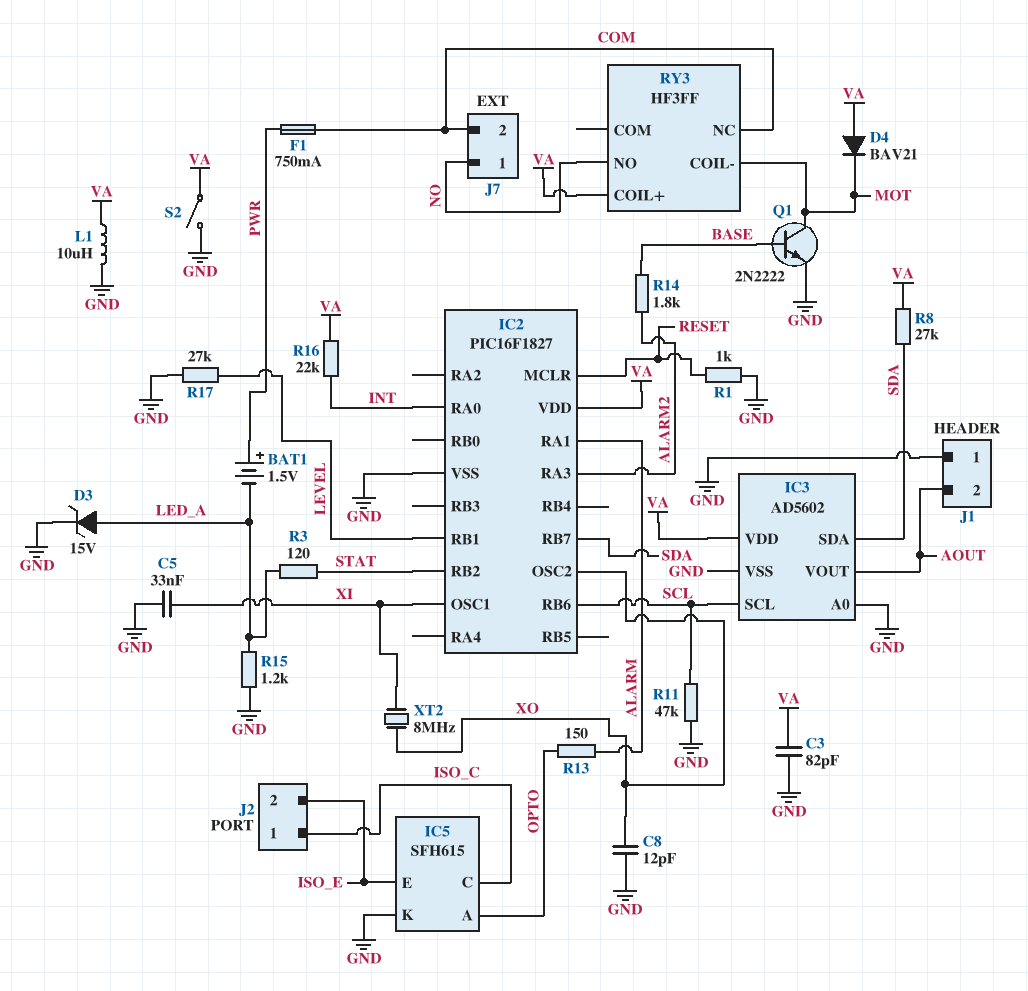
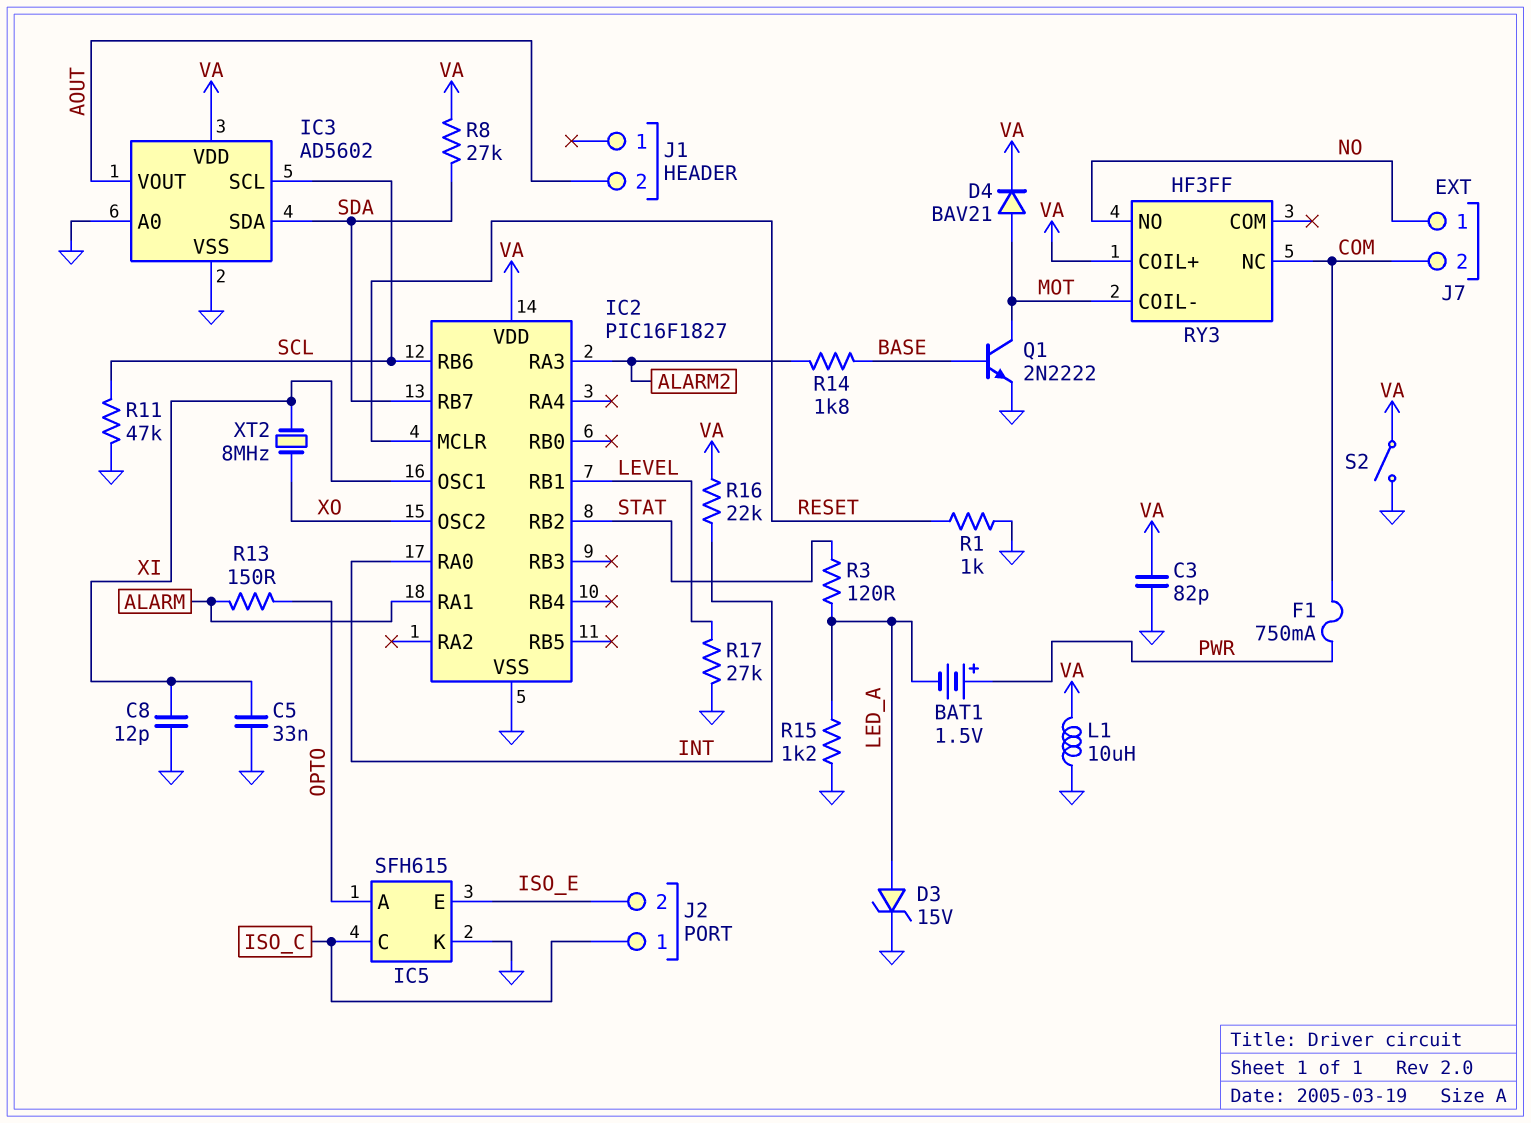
C8: 12pF (GND, XO) -> 12pF (GND, XI)
D4: diode BAV21 (A VA, K MOT) -> diode BAV21 (A MOT, K VA)
J1 pin 1: GND -> none

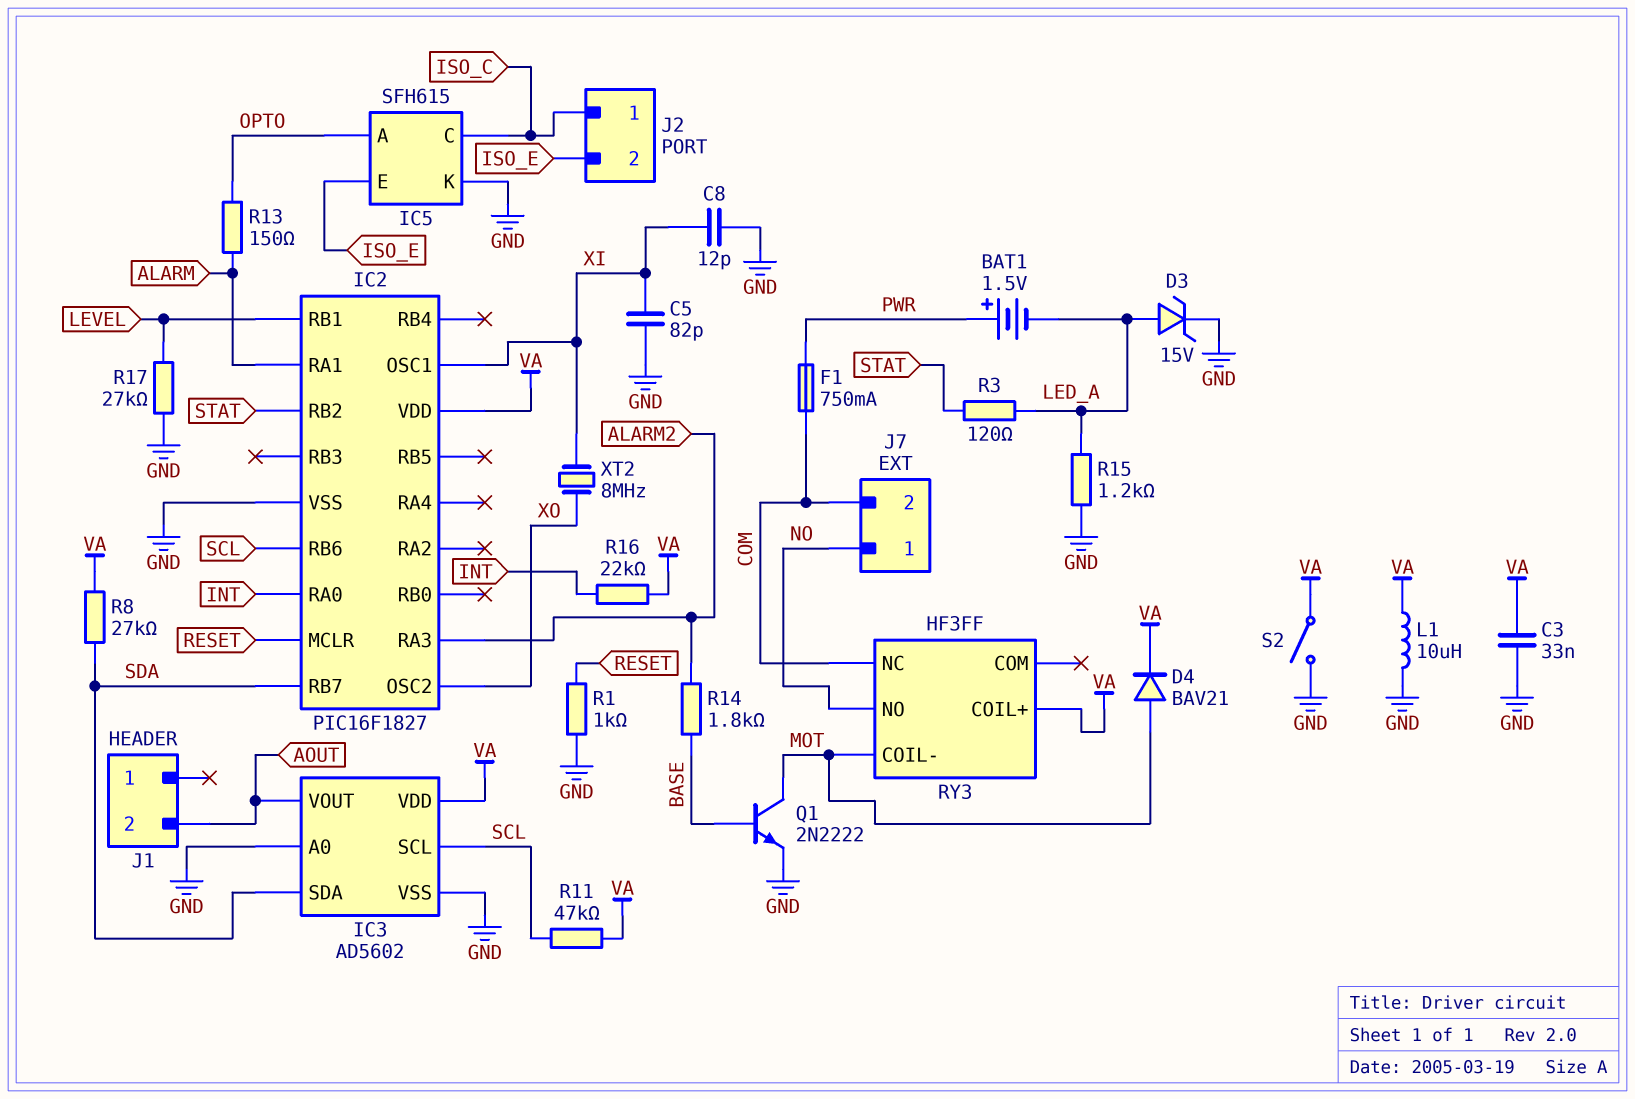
C3: 82pF (GND, VA) -> 33nF (GND, VA)
C5: 33nF (GND, XI) -> 82pF (GND, XI)
R11: 47k (GND, SCL) -> 47k (SCL, VA)

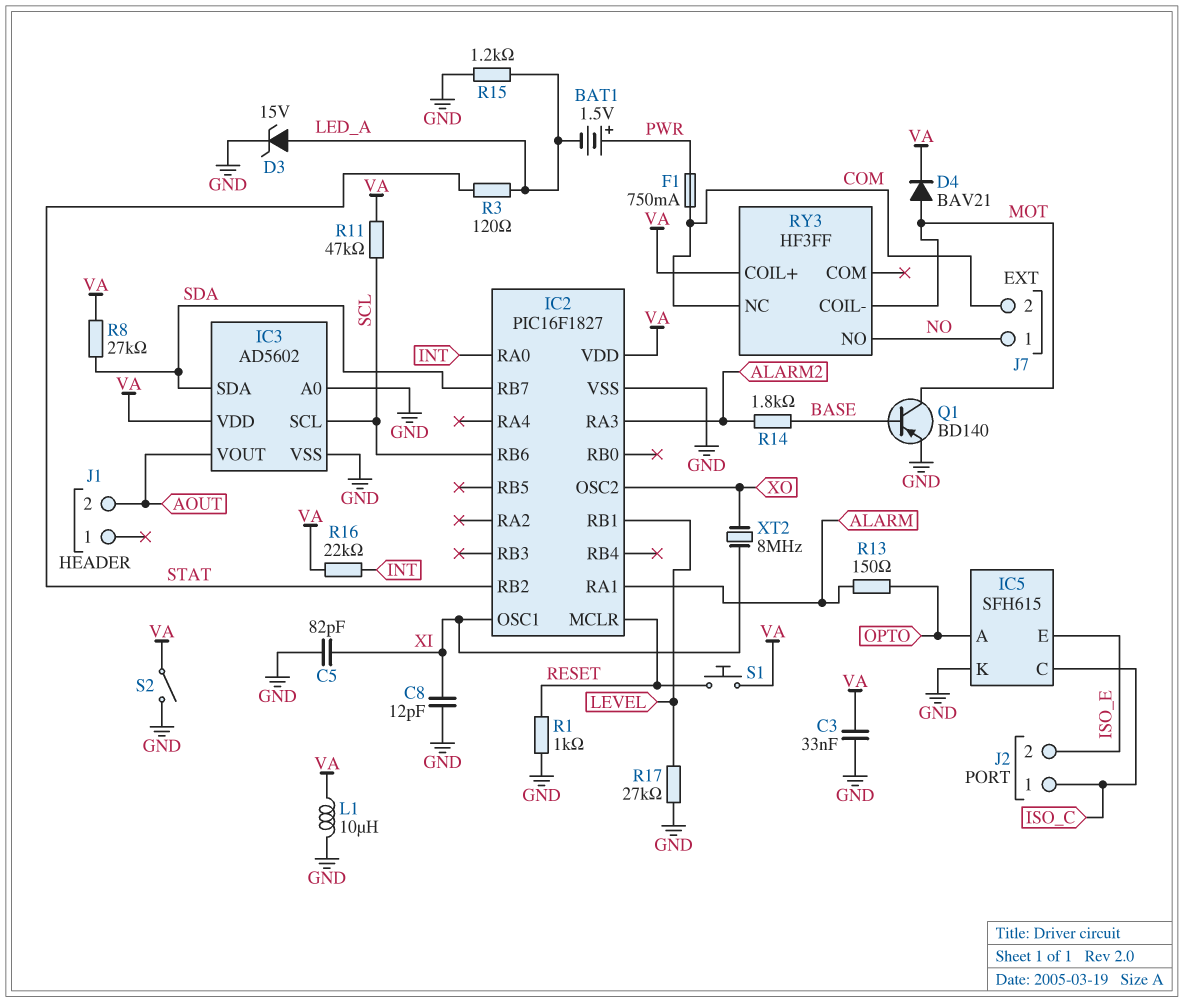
Q1: NPN 2N2222 (B BASE, C MOT, E GND) -> PNP BD140 (B BASE, C MOT, E GND)
S1: none -> button (RESET, VA)

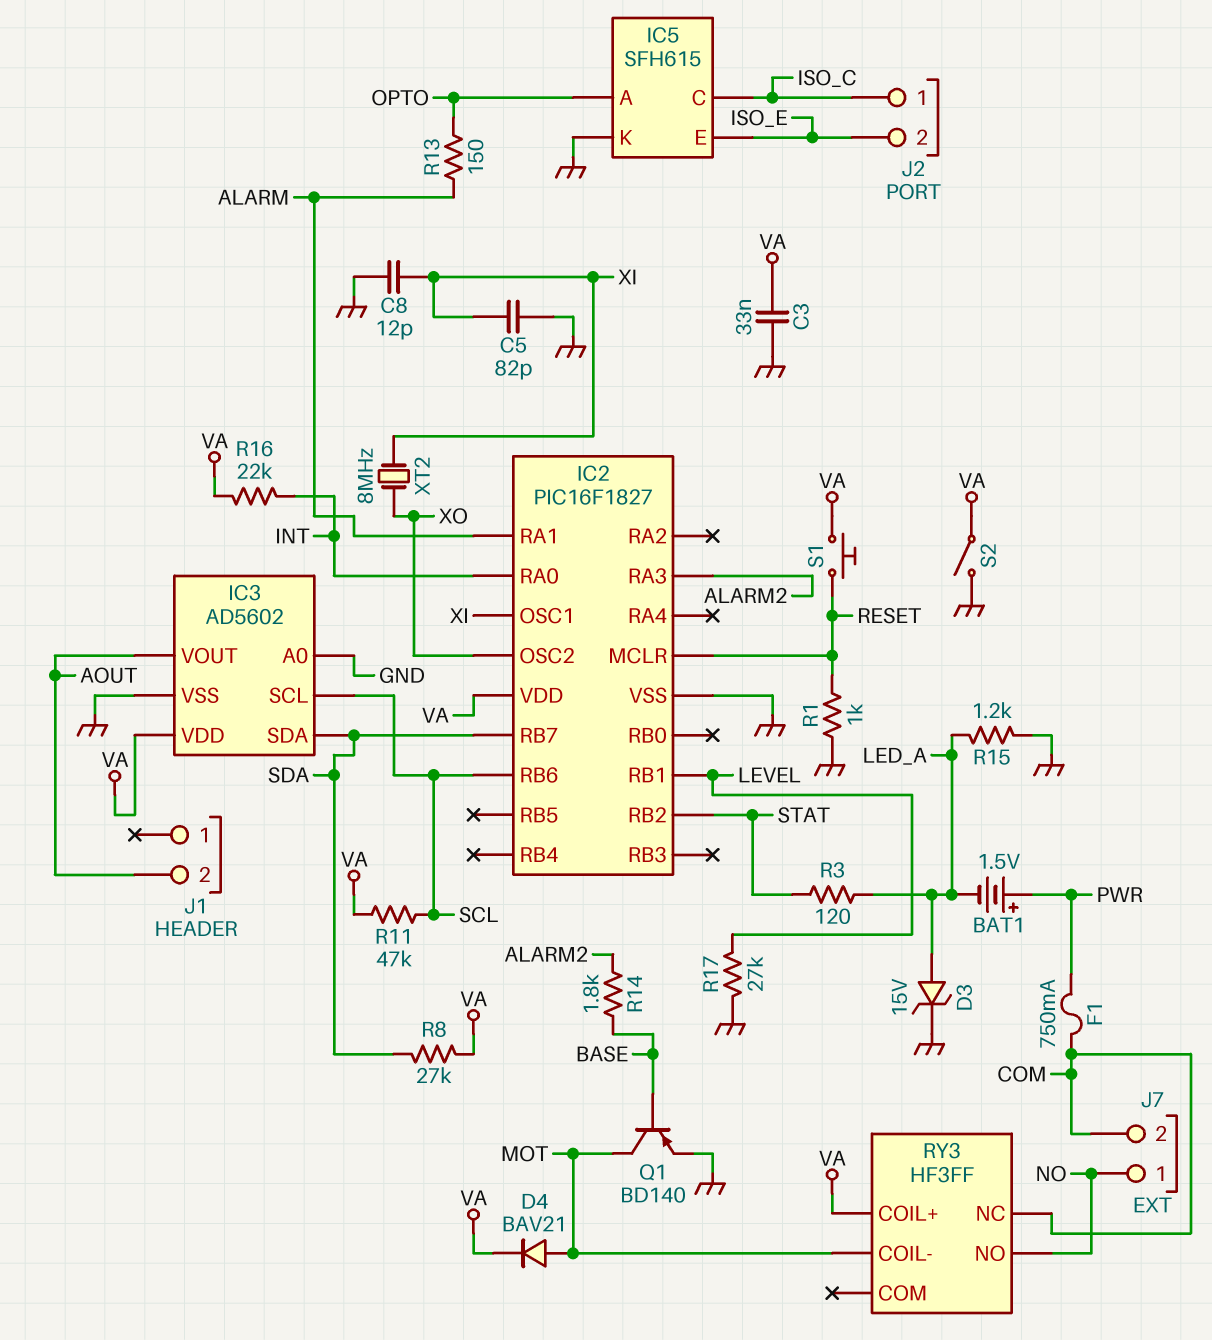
L1: 10uH (GND, VA) -> none

